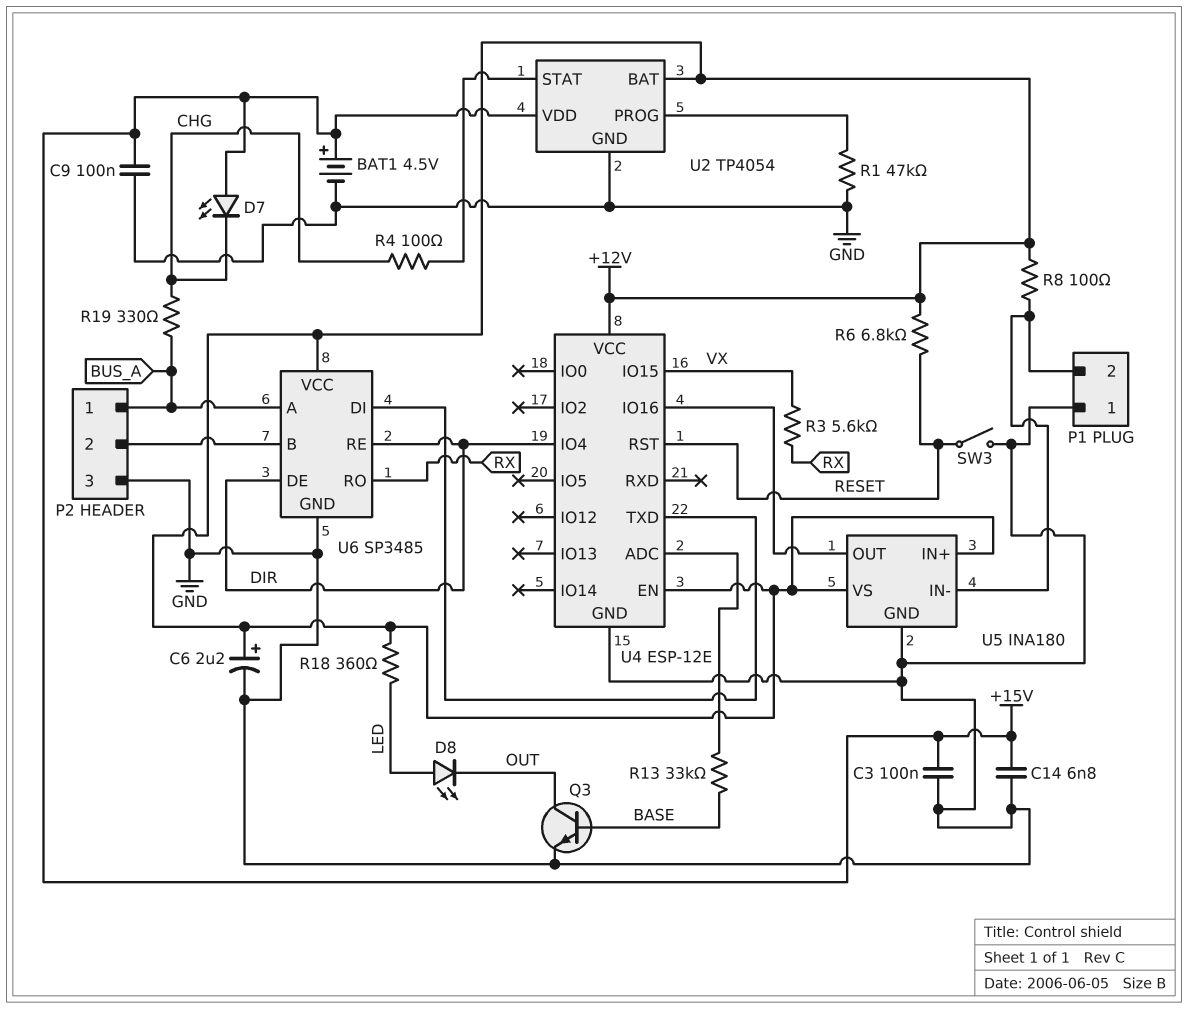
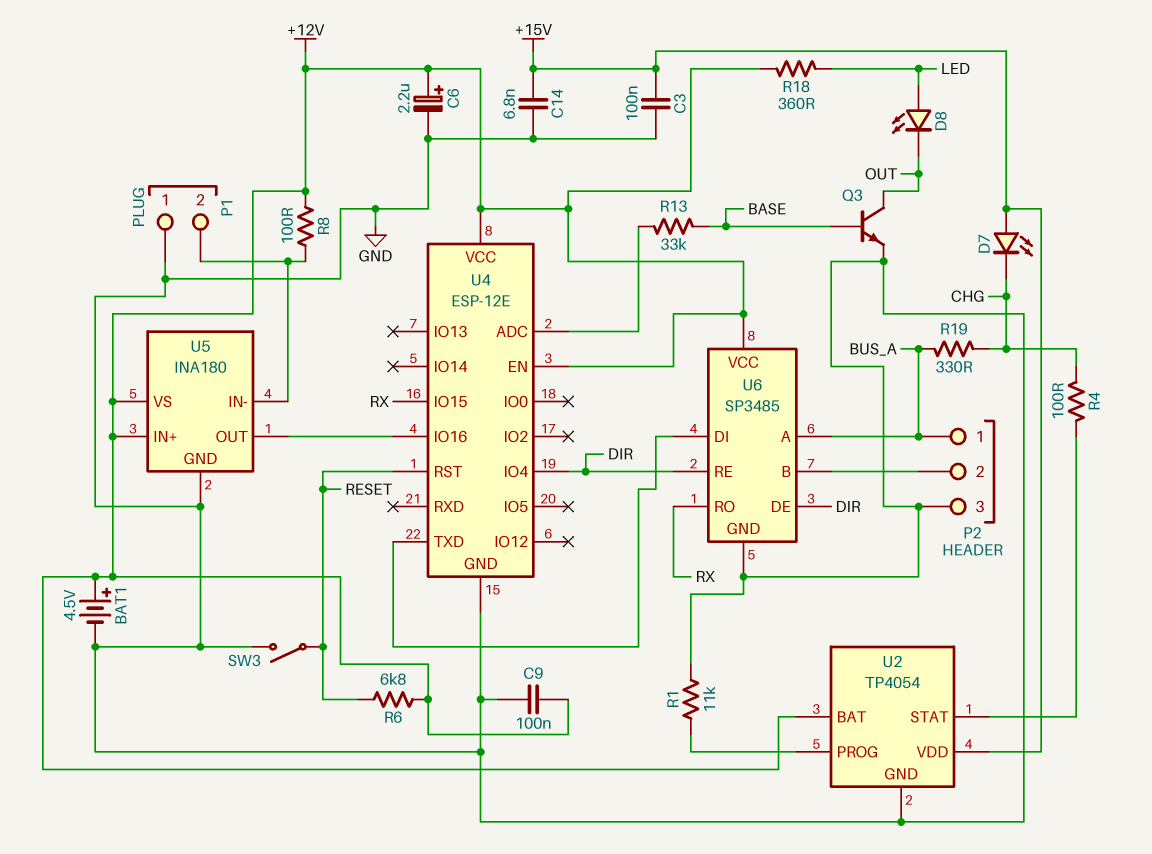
BAT1: 4.5V (plus +15V, minus GND) -> 4.5V (plus +12V, minus GND)
C9: 100nF (+15V, GND) -> 100nF (+12V, GND)
R1: 47k (GND, U2/PROG) -> 11k (GND, U2/PROG)
R3: 5.6k (RX, VX) -> none
U4 pin IO15: VX -> RX

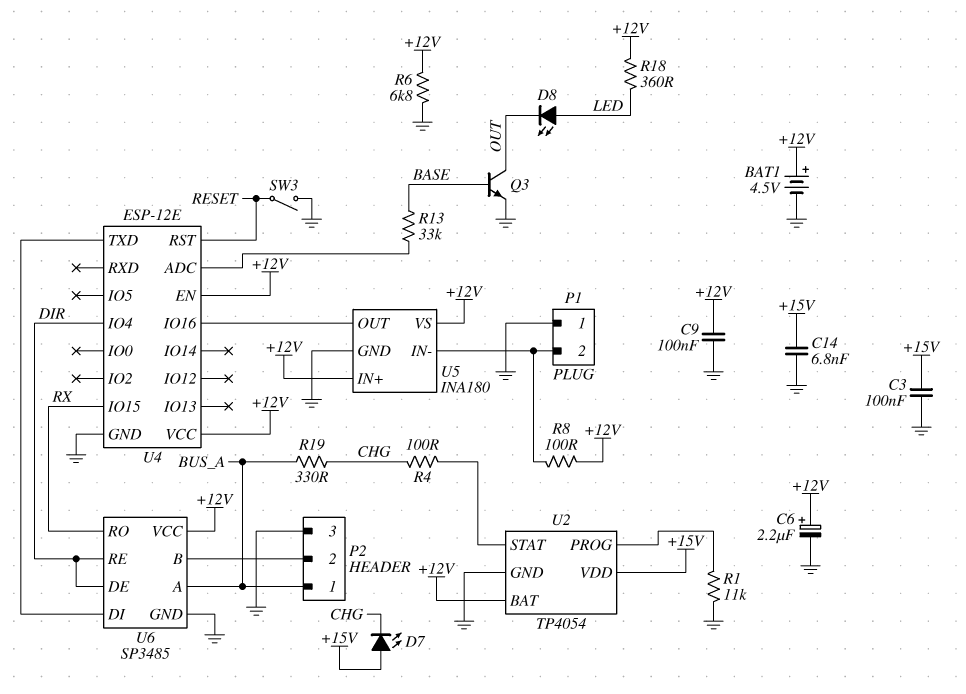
R6: 6.8k (+12V, RESET) -> 6.8k (+12V, GND)

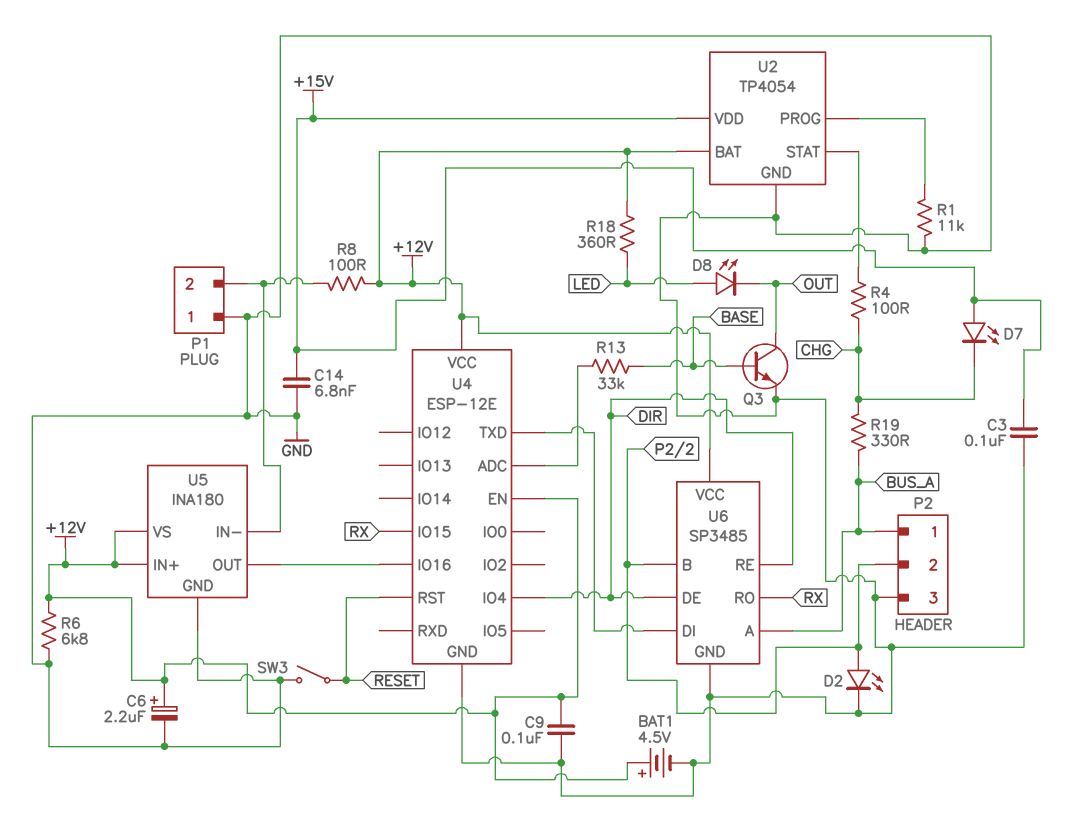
D2: none -> LED (A P2/2, K GND)

